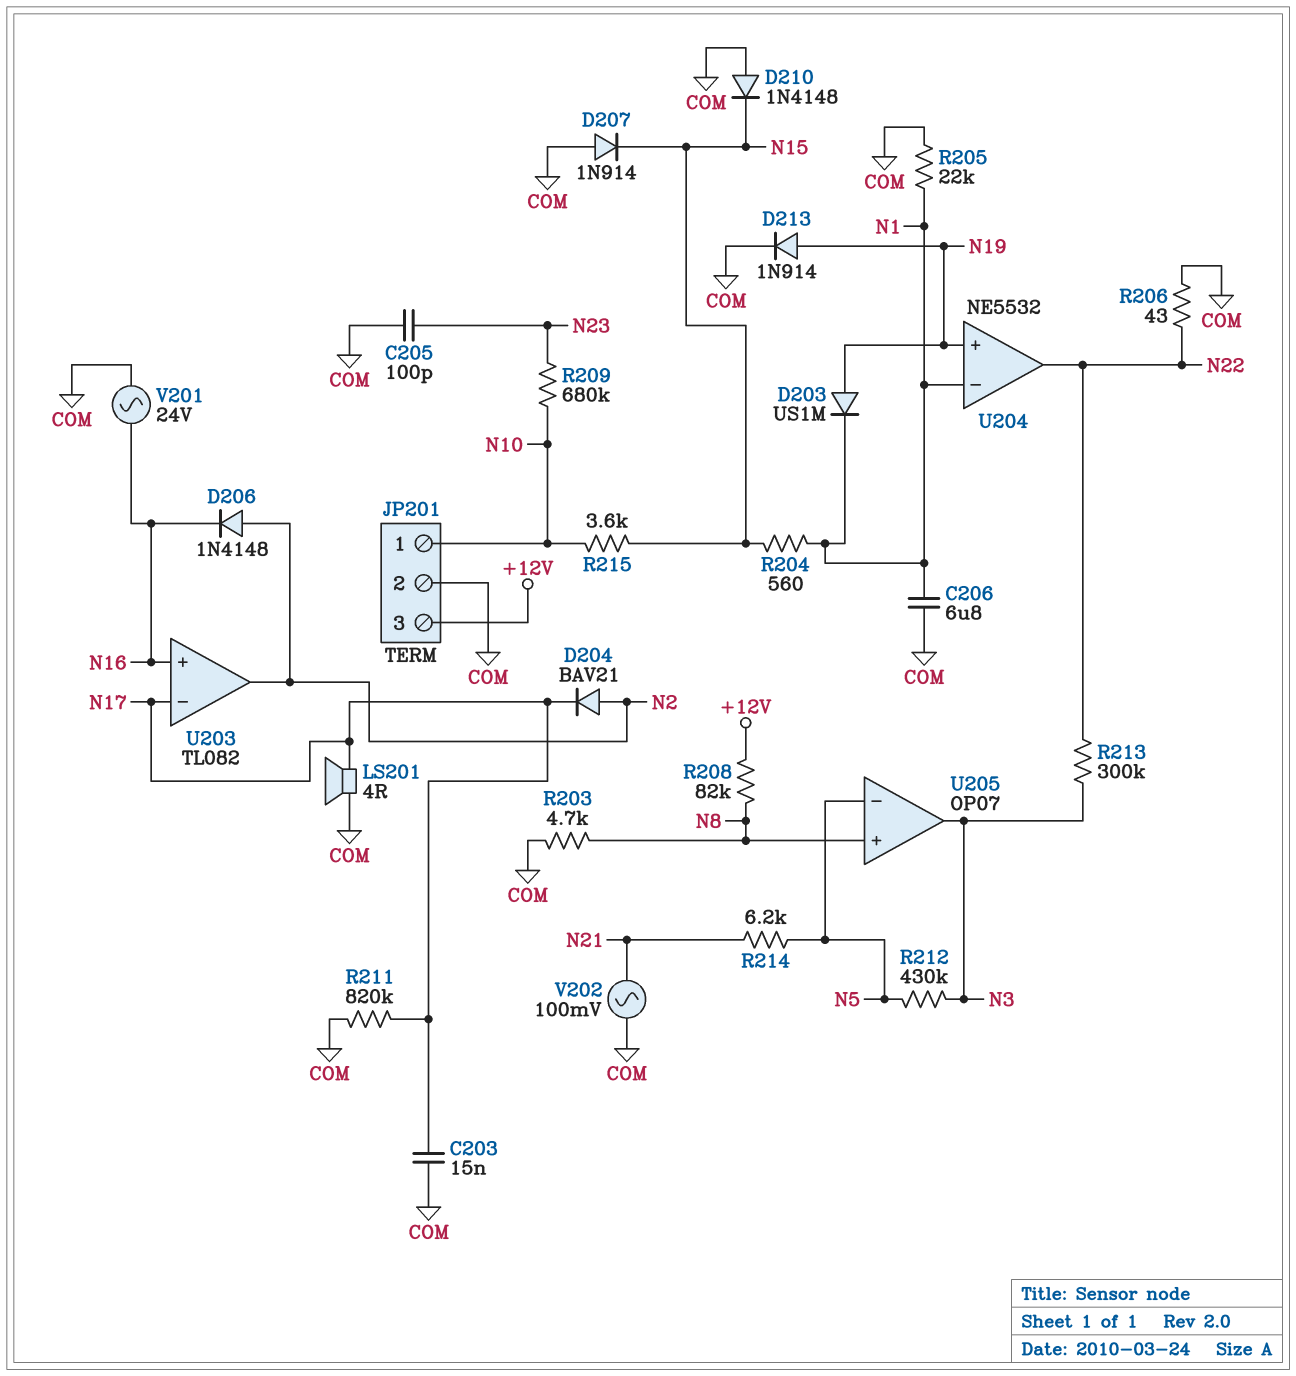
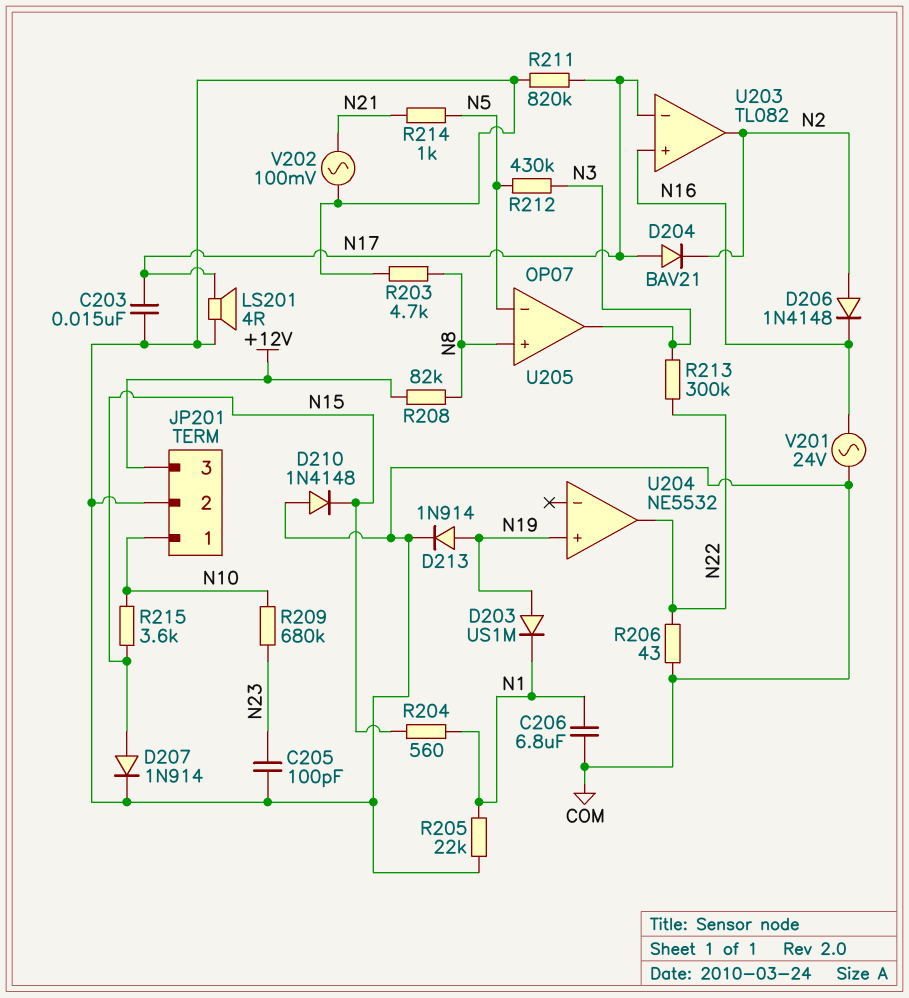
D204: diode BAV21 (A N2, K N17) -> diode BAV21 (A N17, K N2)
D207: diode 1N914 (A COM, K N15) -> diode 1N914 (A N15, K COM)
R214: 6.2k (N5, N21) -> 1k (N5, N21)
U204 pin in-: N1 -> none

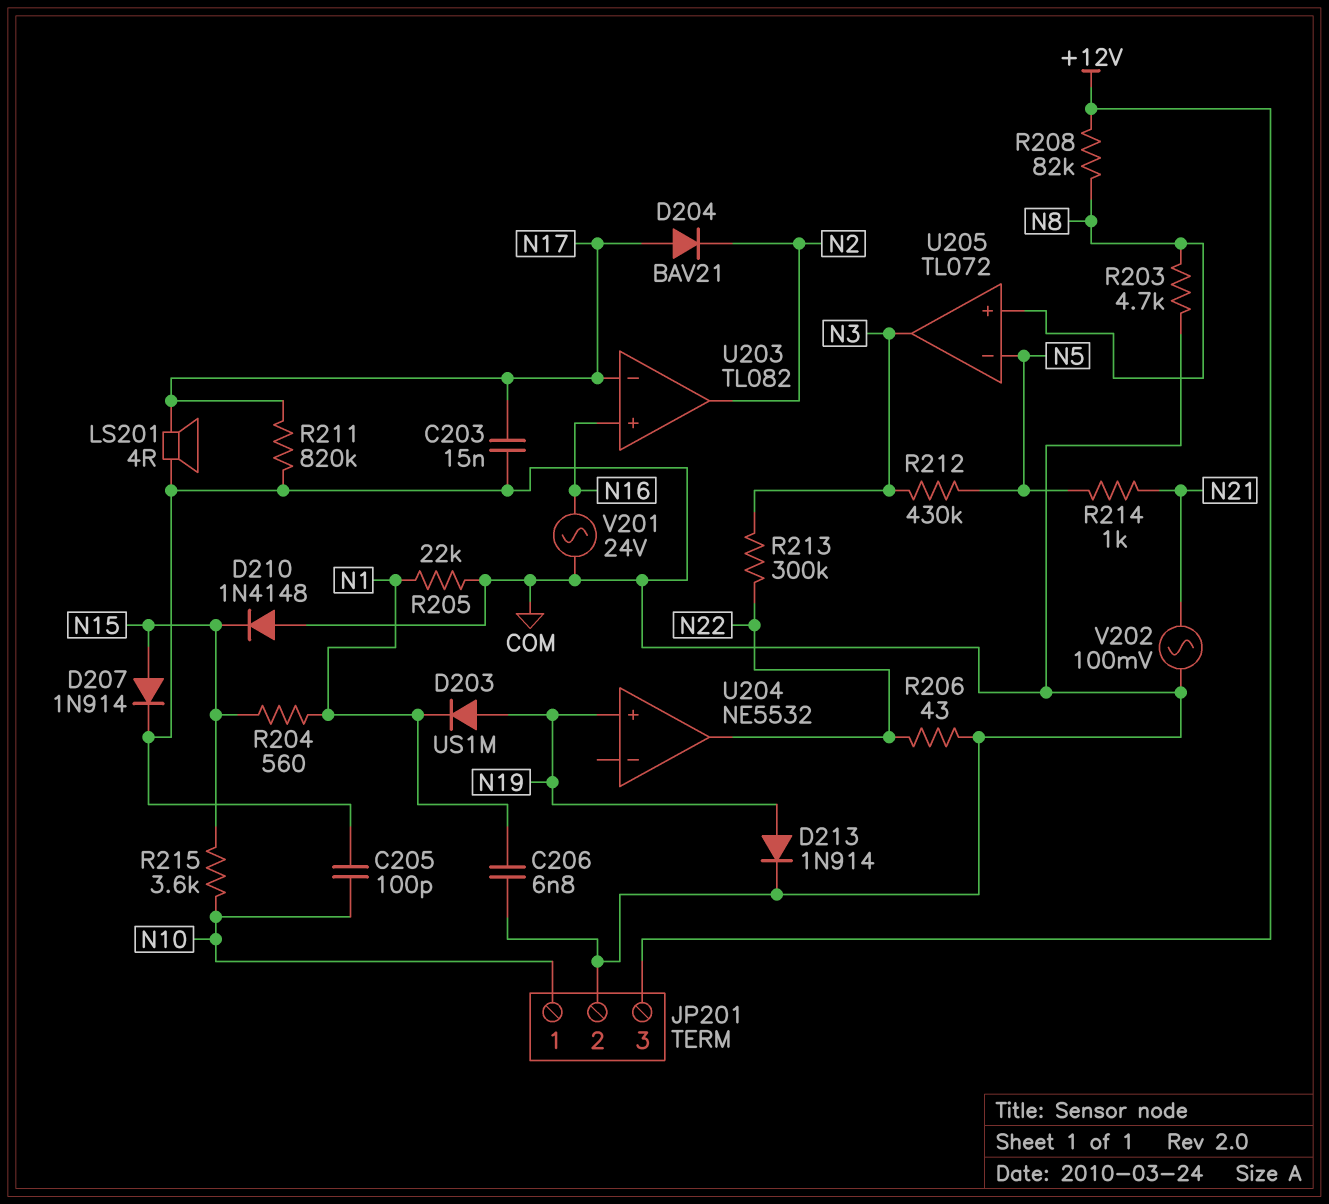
C205: 100pF (COM, N23) -> 100pF (COM, N10)
C206: 6.8uF (COM, N1) -> 6.8nF (COM, N1)
D206: diode 1N4148 (A N2, K N16) -> none
R209: 680k (N10, N23) -> none
U205: OP07 -> TL072

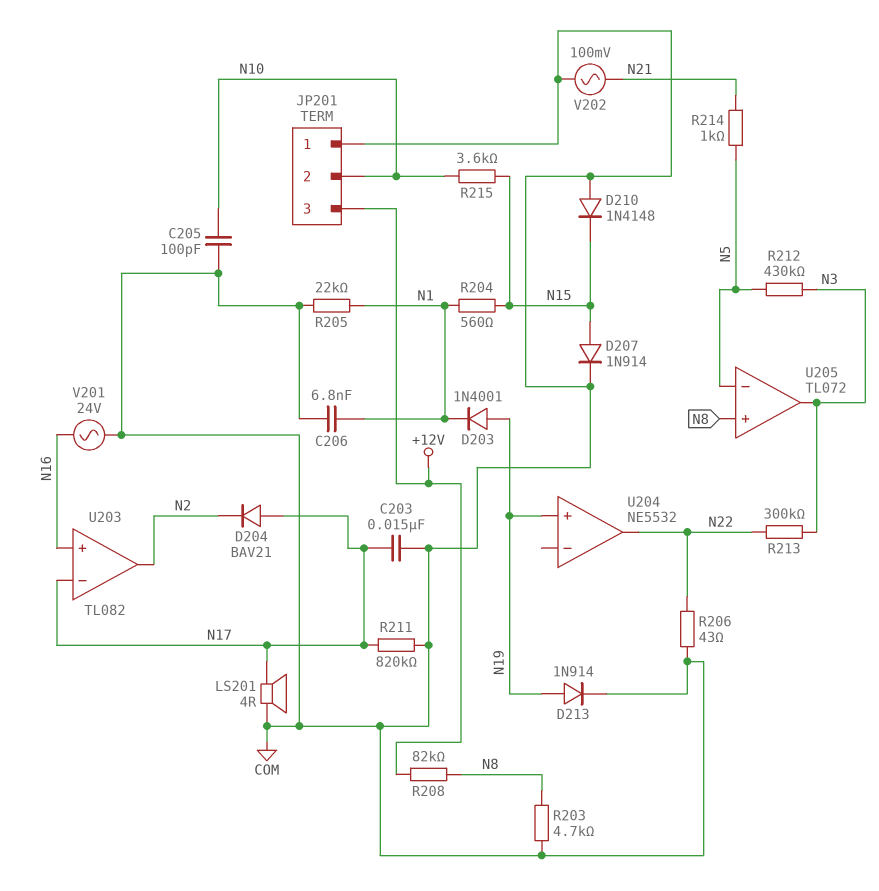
D203: diode US1M (A N19, K N1) -> diode 1N4001 (A N19, K N1)
JP201 pin 1: N10 -> COM
JP201 pin 2: COM -> N10

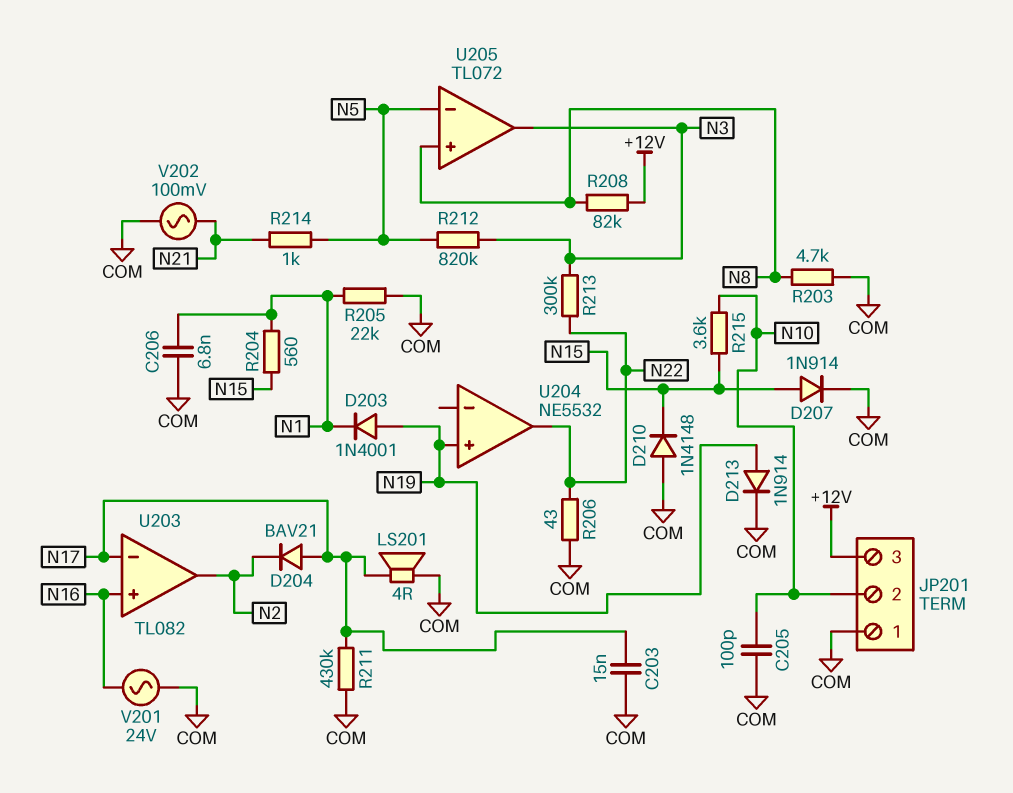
R211: 820k (COM, N17) -> 430k (COM, N17)
R212: 430k (N3, N5) -> 820k (N3, N5)

